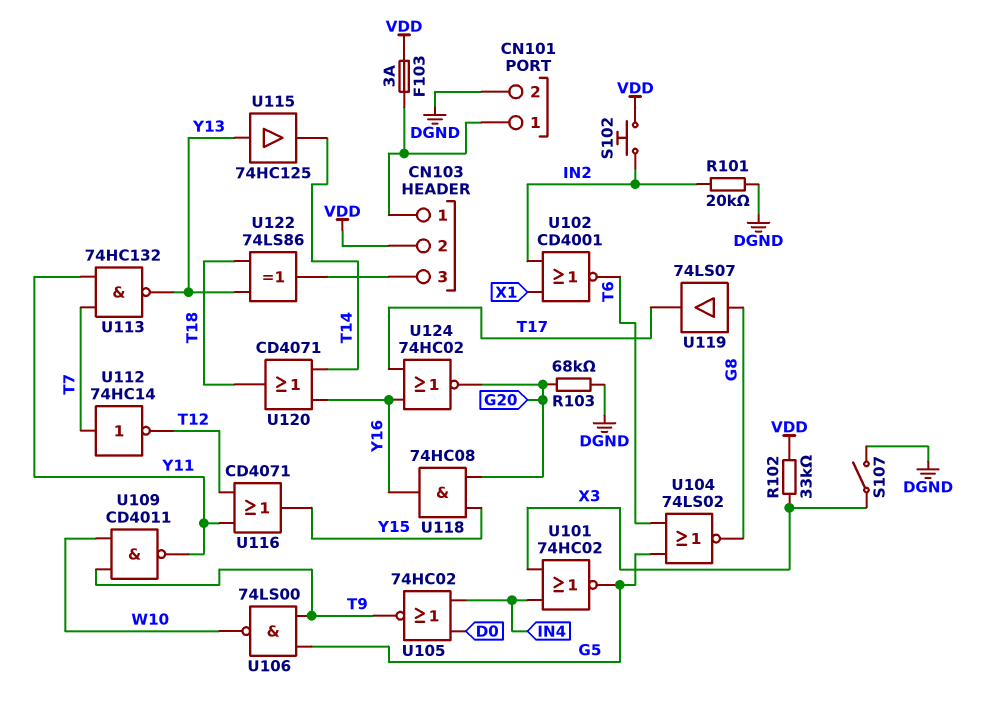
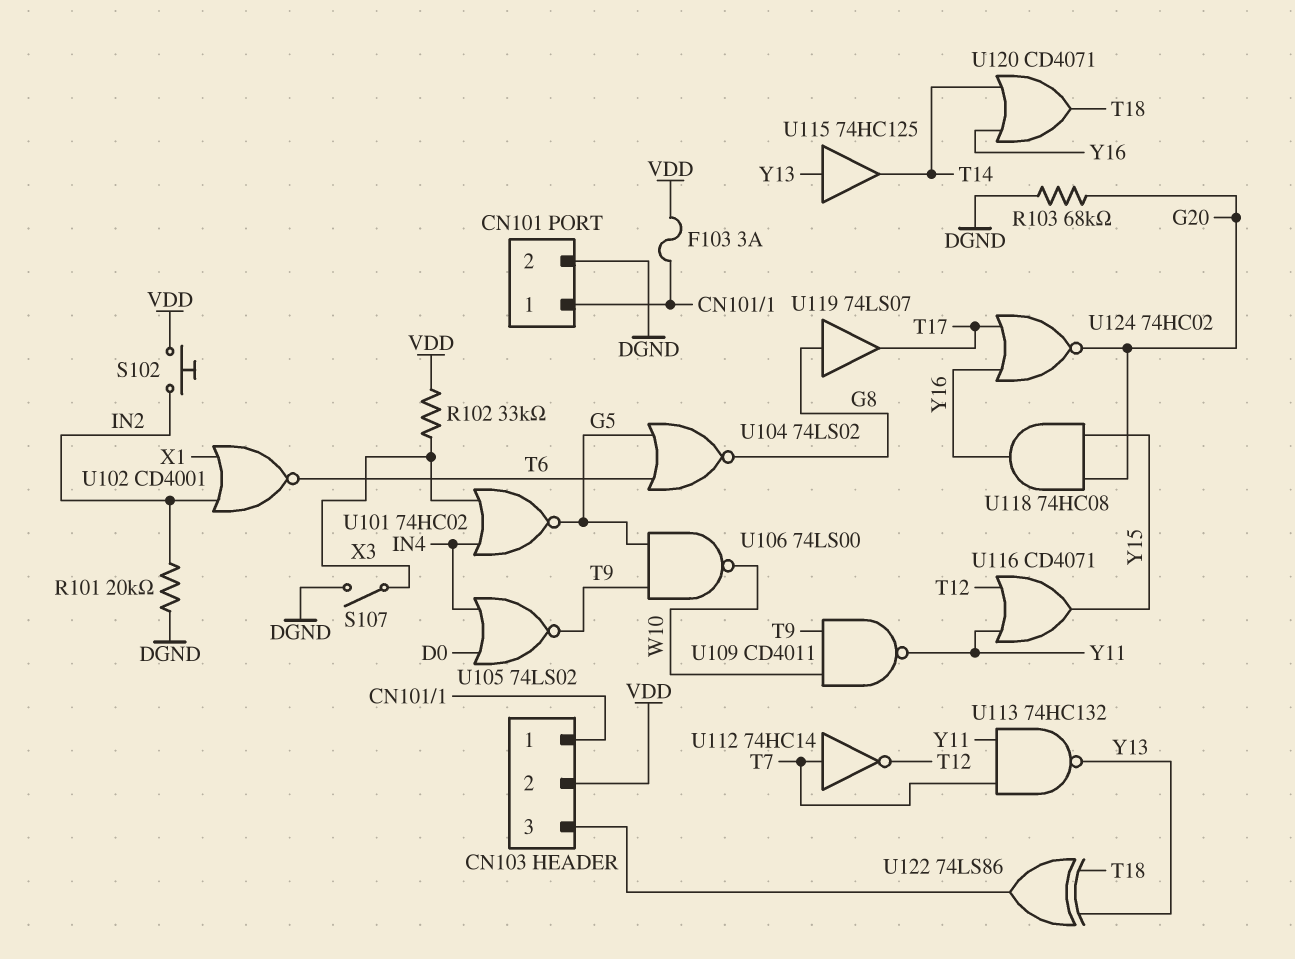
U105: NOR 74HC02 (in D0, in IN4, out T9) -> NOR 74LS02 (in D0, in IN4, out T9)

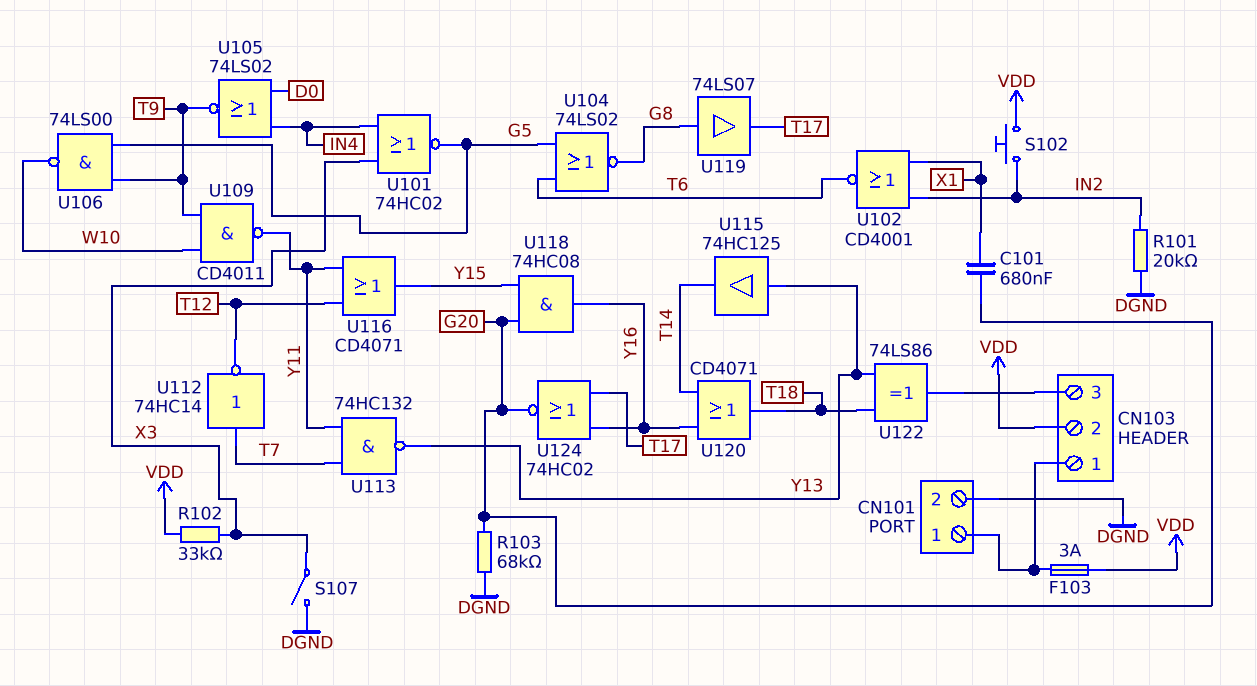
C101: none -> 680nF (G20, X1)

